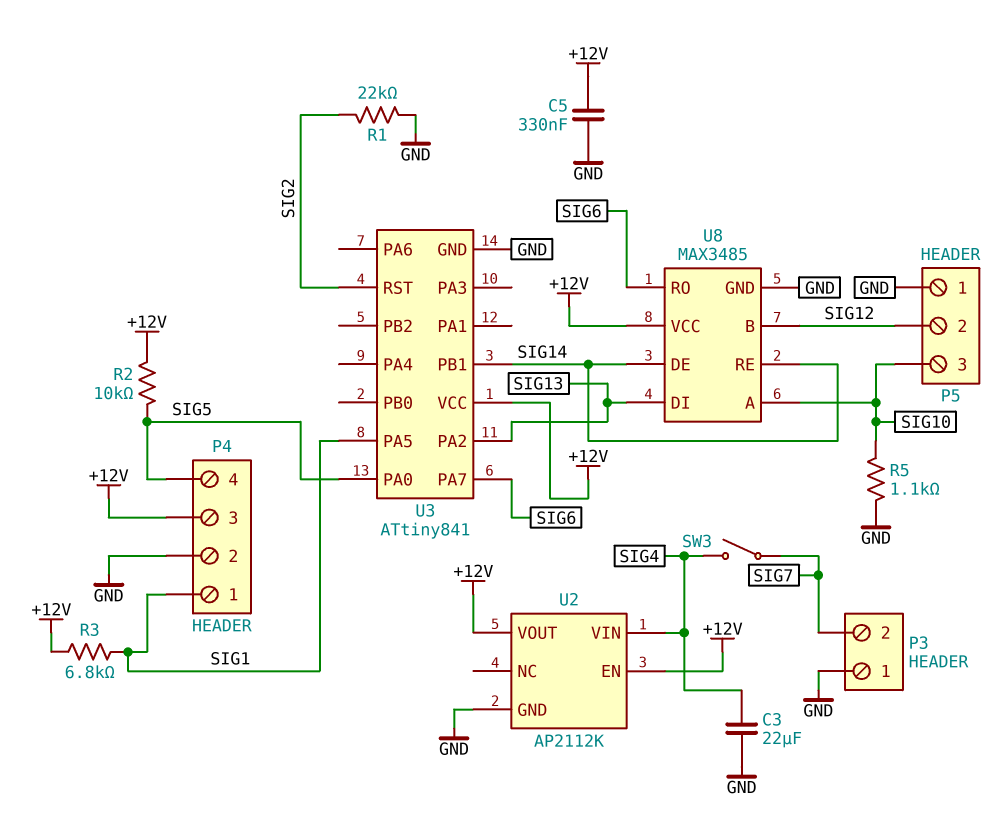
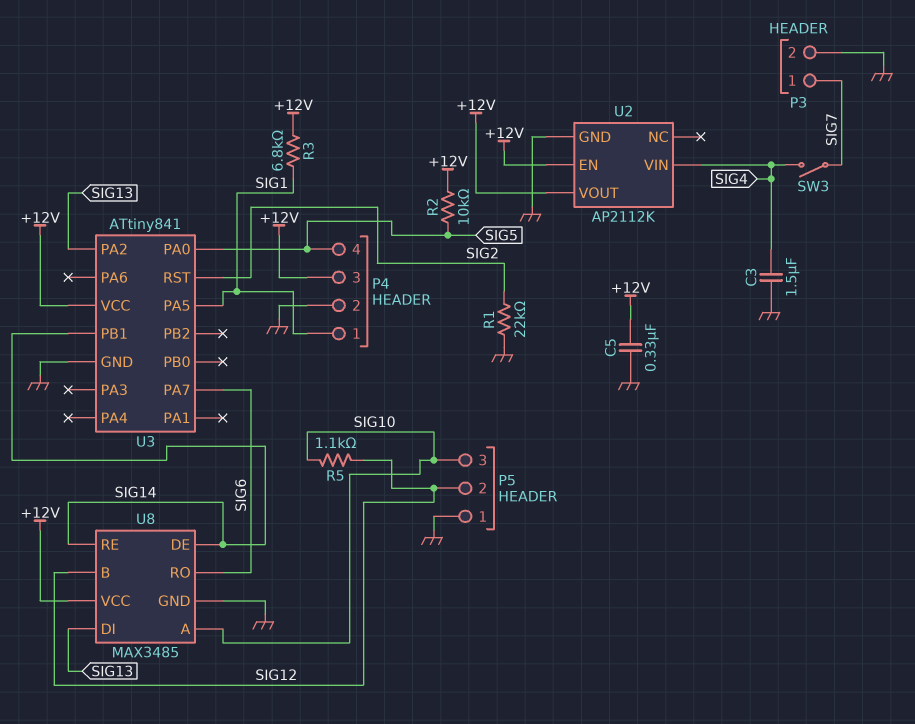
C3: 22uF (GND, SIG4) -> 1.5uF (GND, SIG4)
P3 pin 1: GND -> SIG7
P3 pin 2: SIG7 -> GND
R5: 1.1k (GND, SIG10) -> 1.1k (SIG10, SIG12)

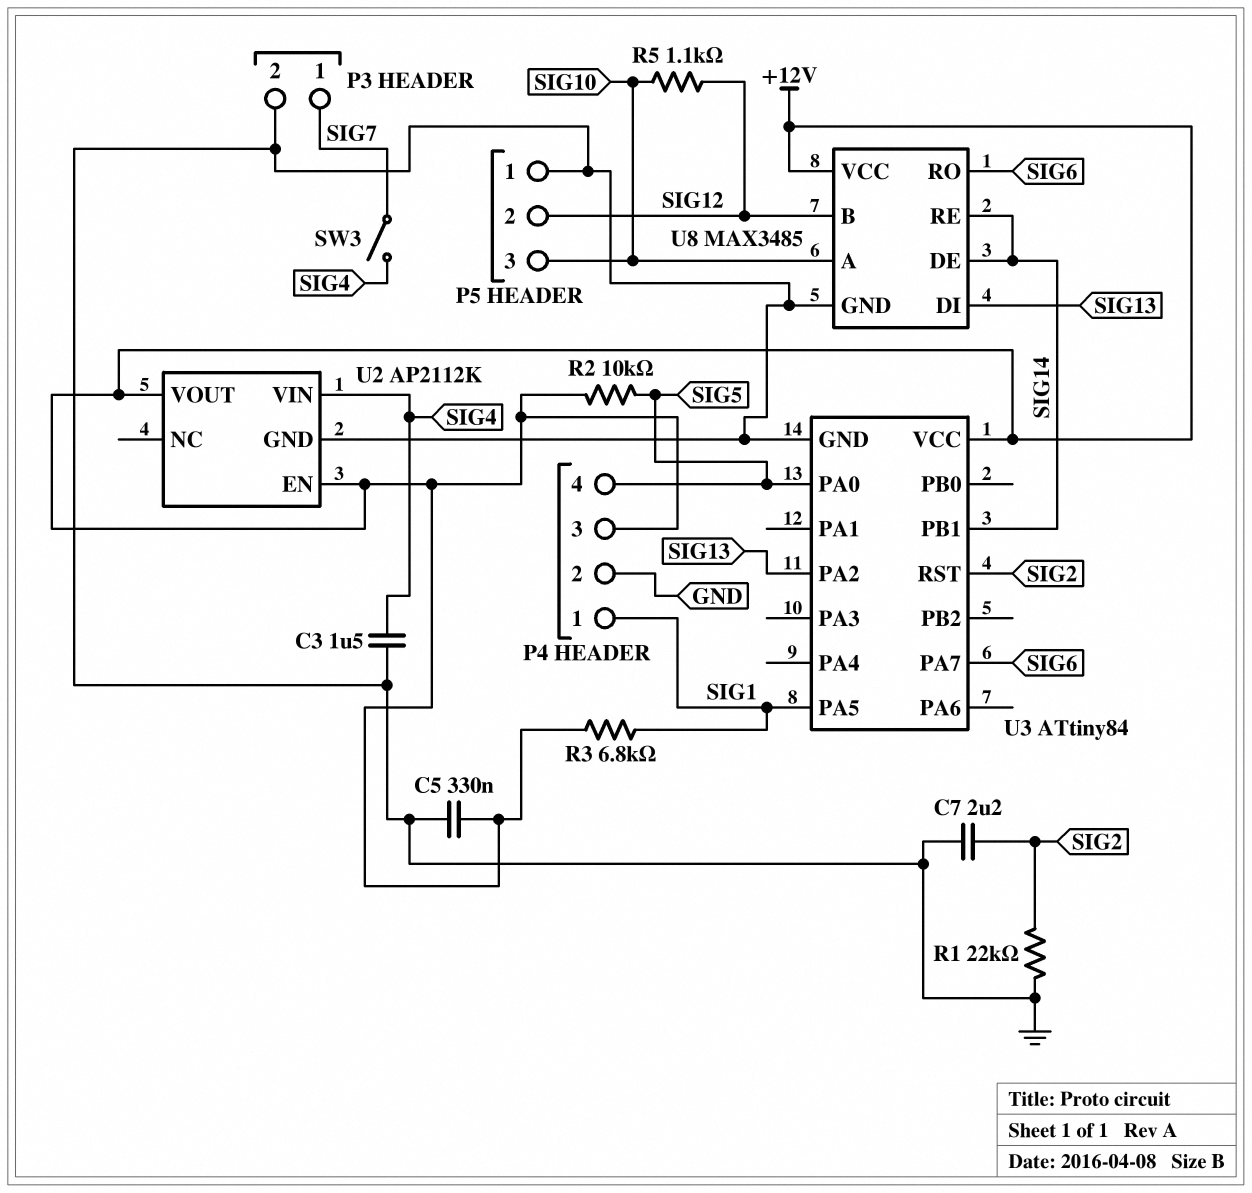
C7: none -> 2.2uF (GND, SIG2)
U3: ATtiny841 -> ATtiny84

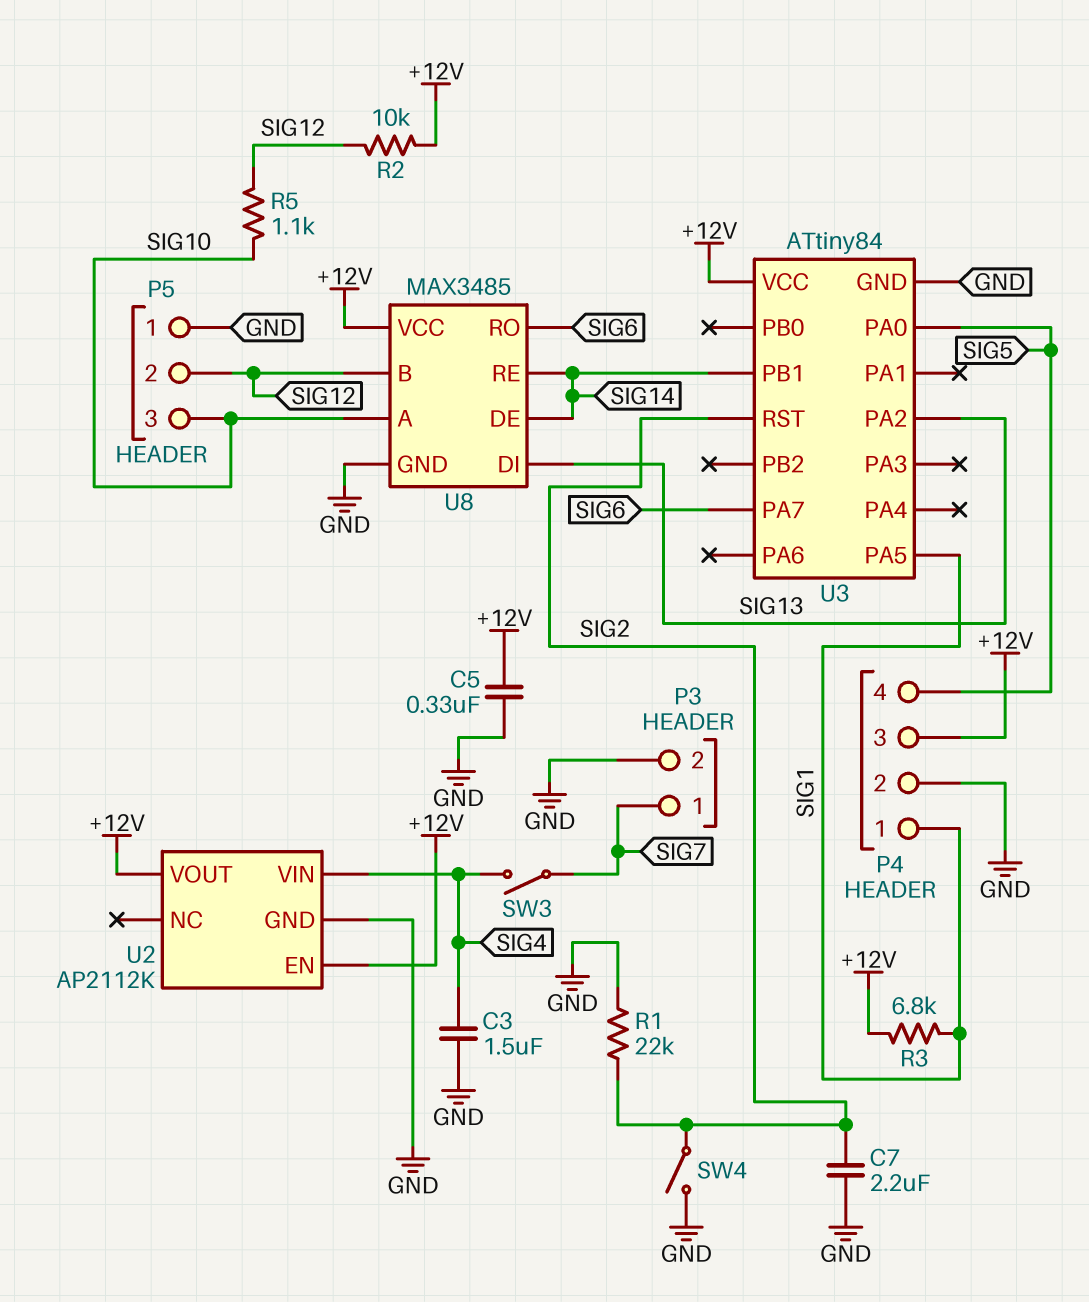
R2: 10k (+12V, SIG5) -> 10k (+12V, SIG12)
SW4: none -> switch (GND, SIG2)

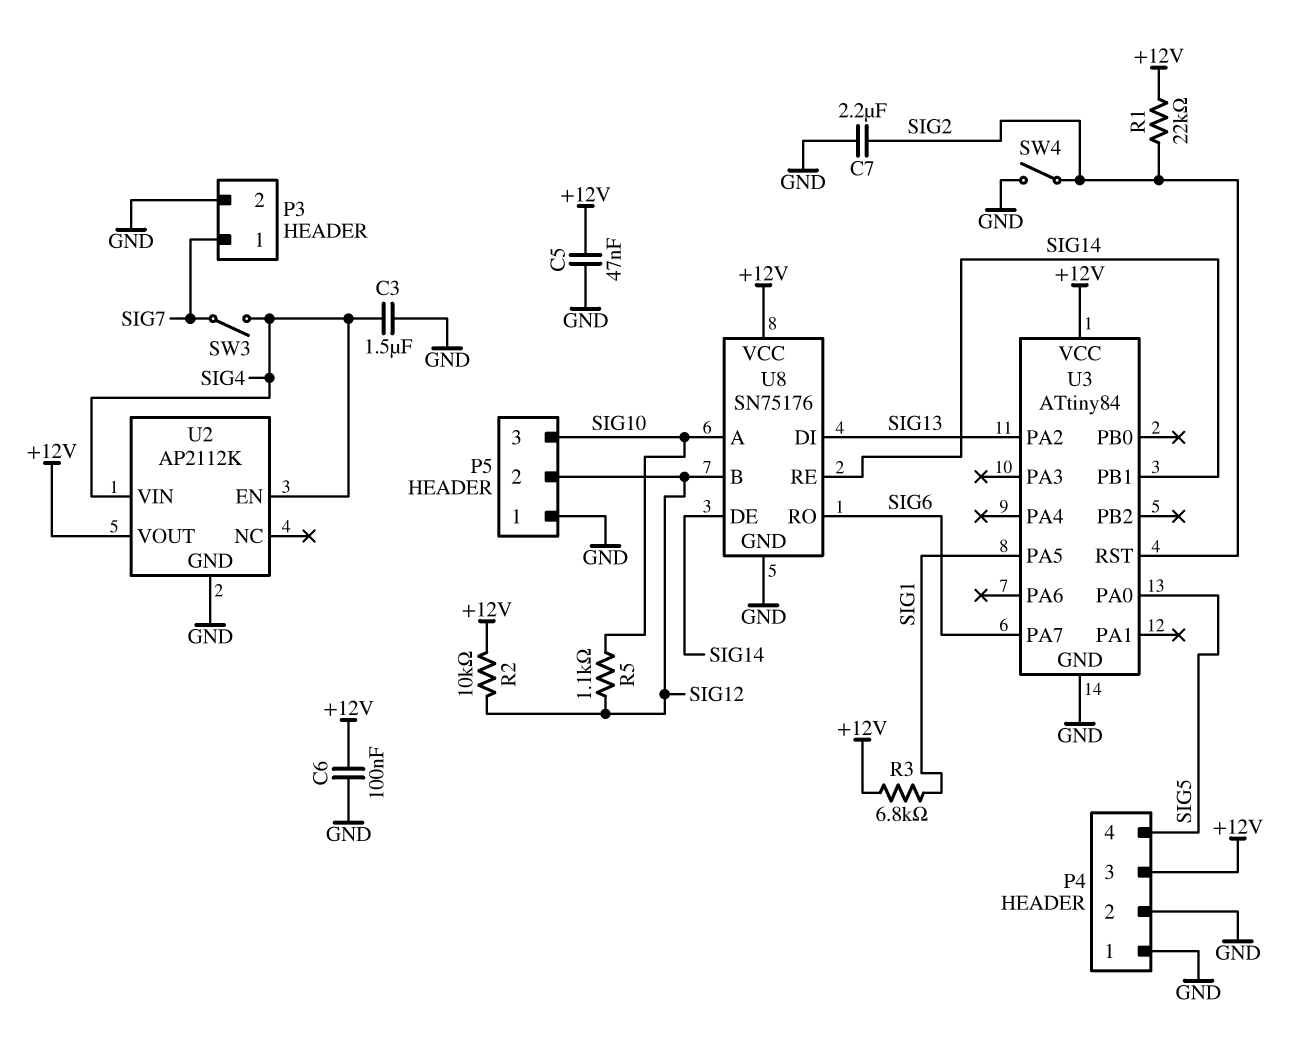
C5: 330nF (+12V, GND) -> 47nF (+12V, GND)
C6: none -> 100nF (+12V, GND)
P4 pin 1: SIG1 -> GND
R1: 22k (GND, SIG2) -> 22k (+12V, SIG2)
U2 pin EN: +12V -> SIG4
U8: MAX3485 -> SN75176

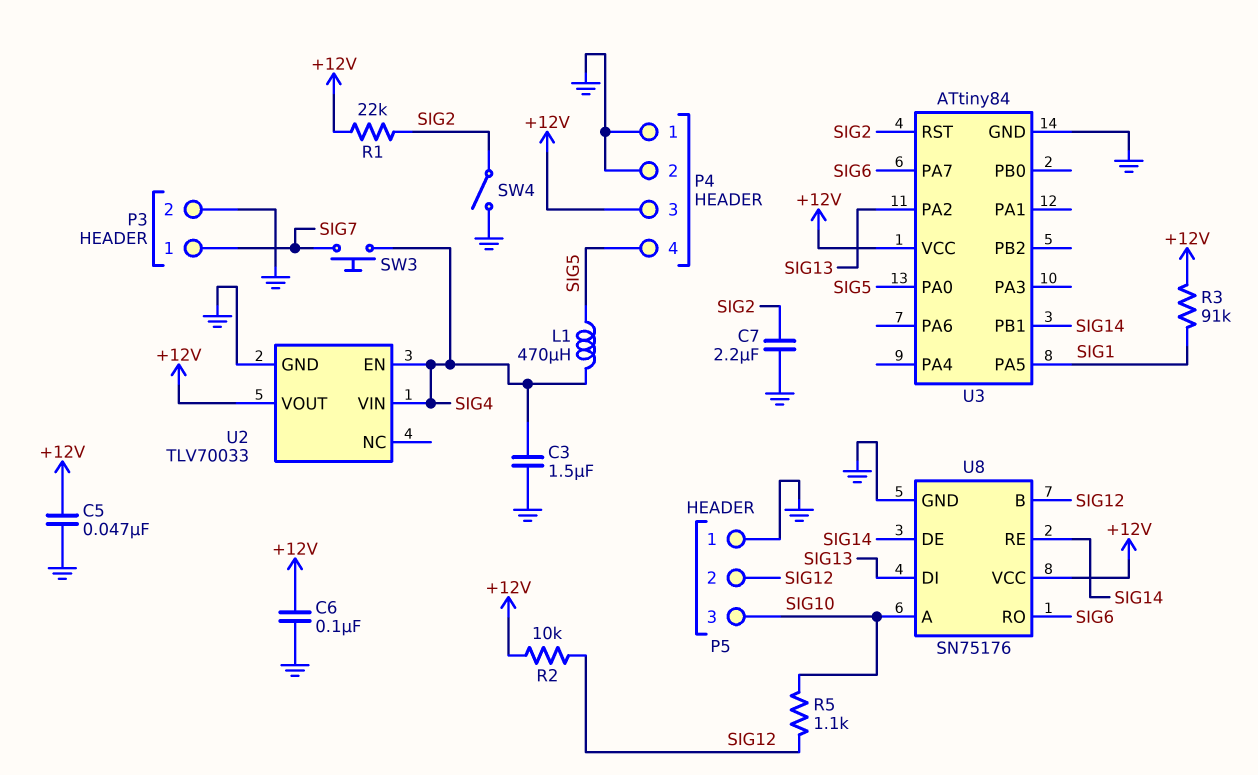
L1: none -> 470uH (SIG4, SIG5)
R3: 6.8k (+12V, SIG1) -> 91k (+12V, SIG1)
SW3: switch (SIG4, SIG7) -> button (SIG4, SIG7)
U2: AP2112K -> TLV70033

